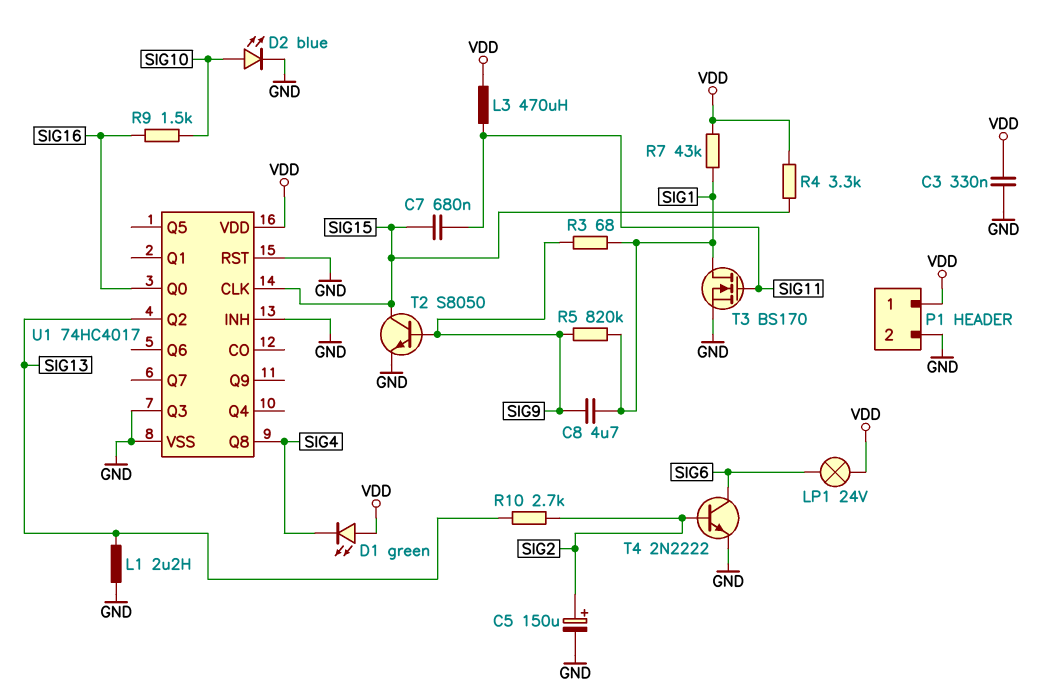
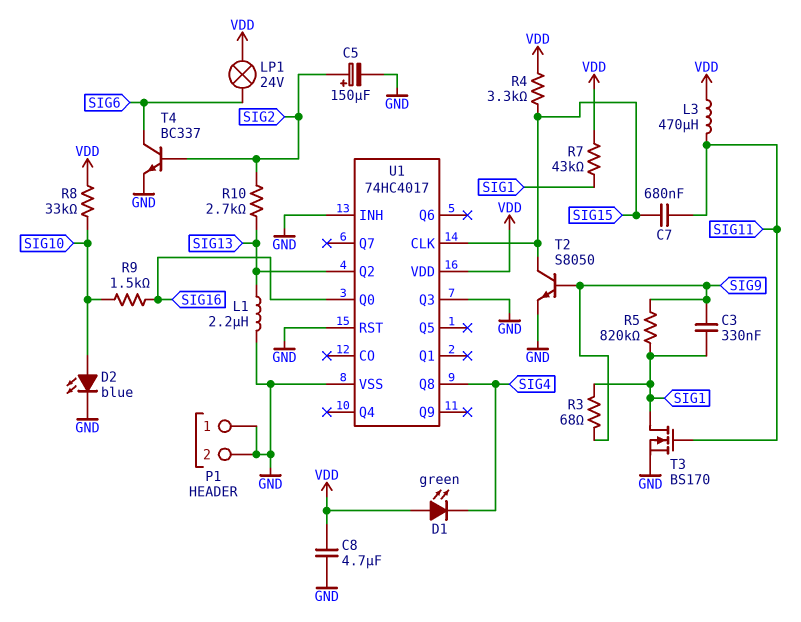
C3: 330nF (GND, VDD) -> 330nF (SIG1, SIG9)
C8: 4.7uF (SIG1, SIG9) -> 4.7uF (GND, VDD)
P1 pin 1: VDD -> GND
R8: none -> 33k (SIG10, VDD)
T4: NPN 2N2222 (B SIG2, C SIG6, E GND) -> NPN BC337 (B SIG2, C SIG6, E GND)

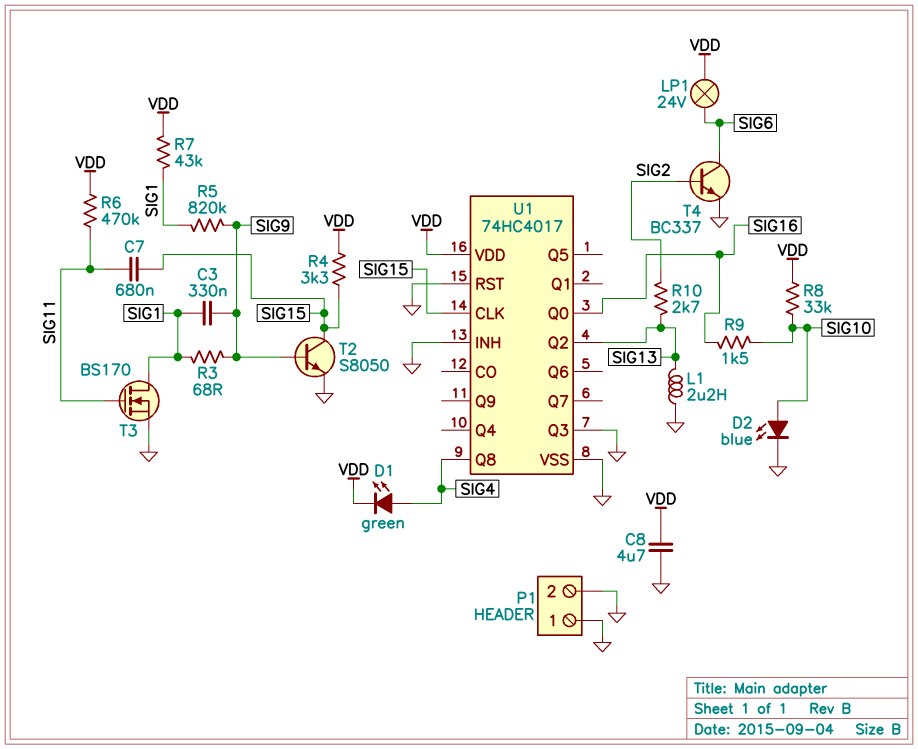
C5: 150uF (plus SIG2, minus GND) -> none
D1: LED green (A VDD, K SIG4) -> LED green (A SIG4, K VDD)
L3: 470uH (SIG11, VDD) -> none
R6: none -> 470k (SIG11, VDD)

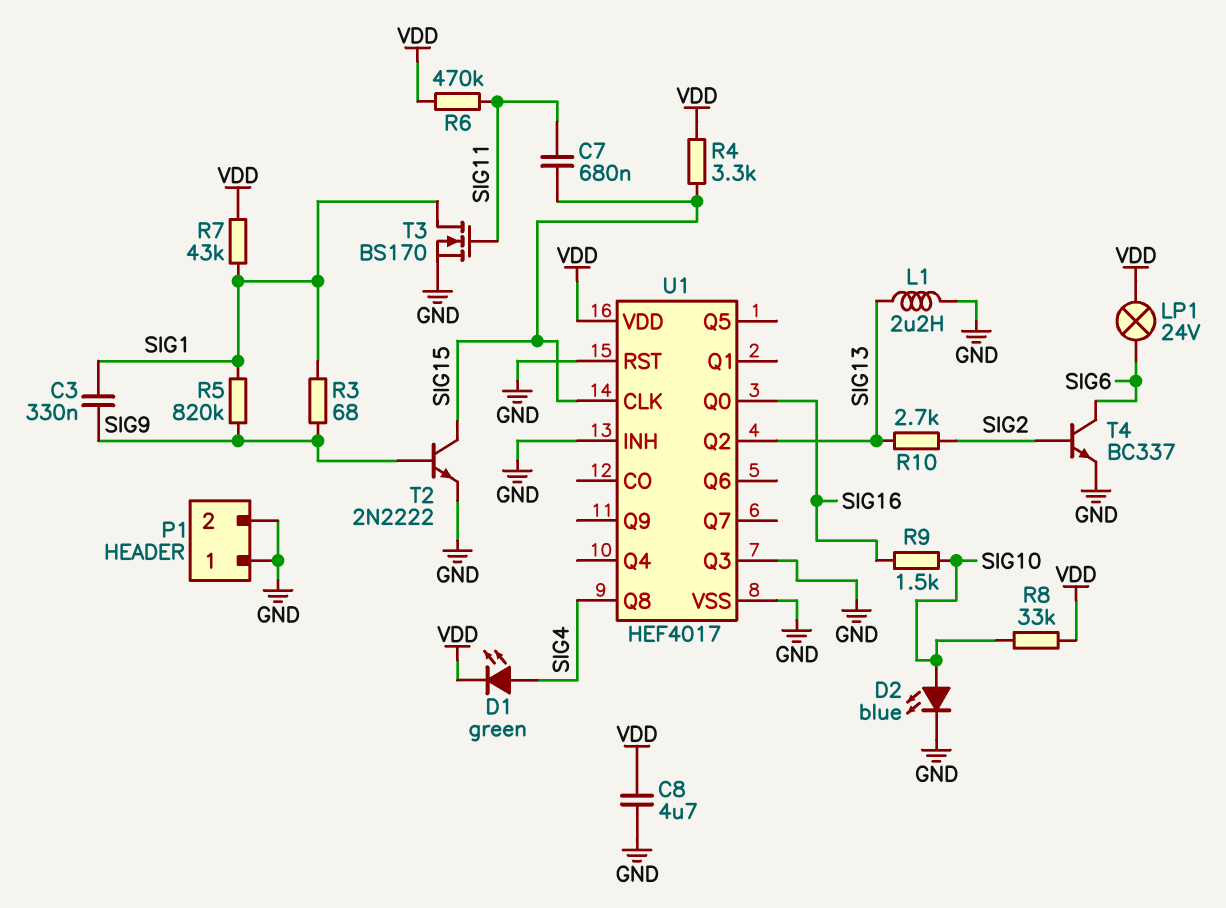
T2: NPN S8050 (B SIG9, C SIG15, E GND) -> NPN 2N2222 (B SIG9, C SIG15, E GND)
U1: 74HC4017 -> HEF4017

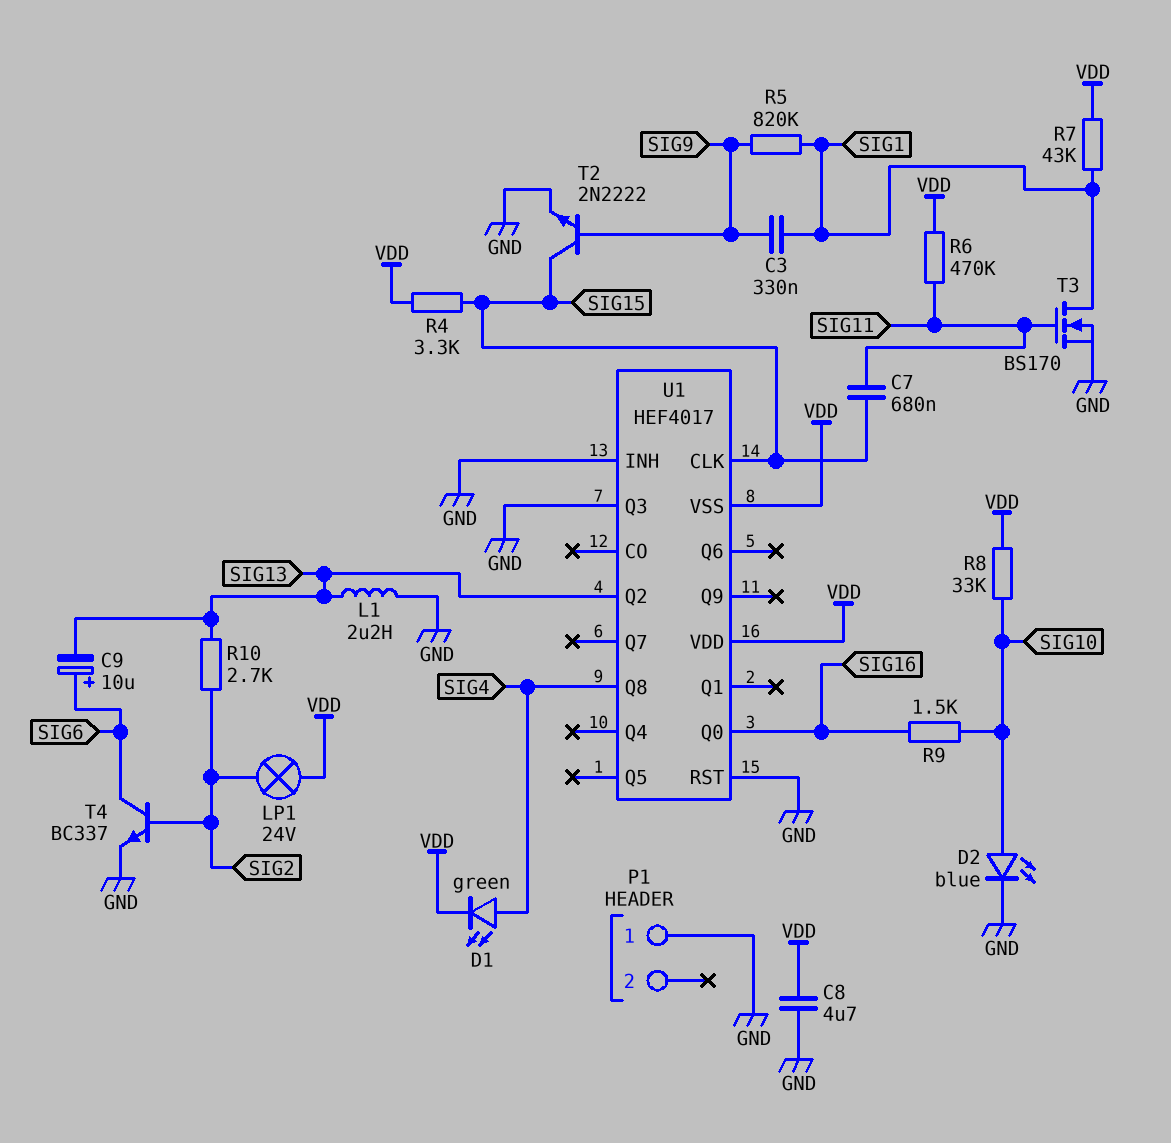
C9: none -> 10uF (plus SIG6, minus SIG13)
LP1: lamp 24V (SIG6, VDD) -> lamp 24V (SIG2, VDD)
P1 pin 2: GND -> none
R3: 68 (SIG1, SIG9) -> none
U1 pin VSS: GND -> VDD

